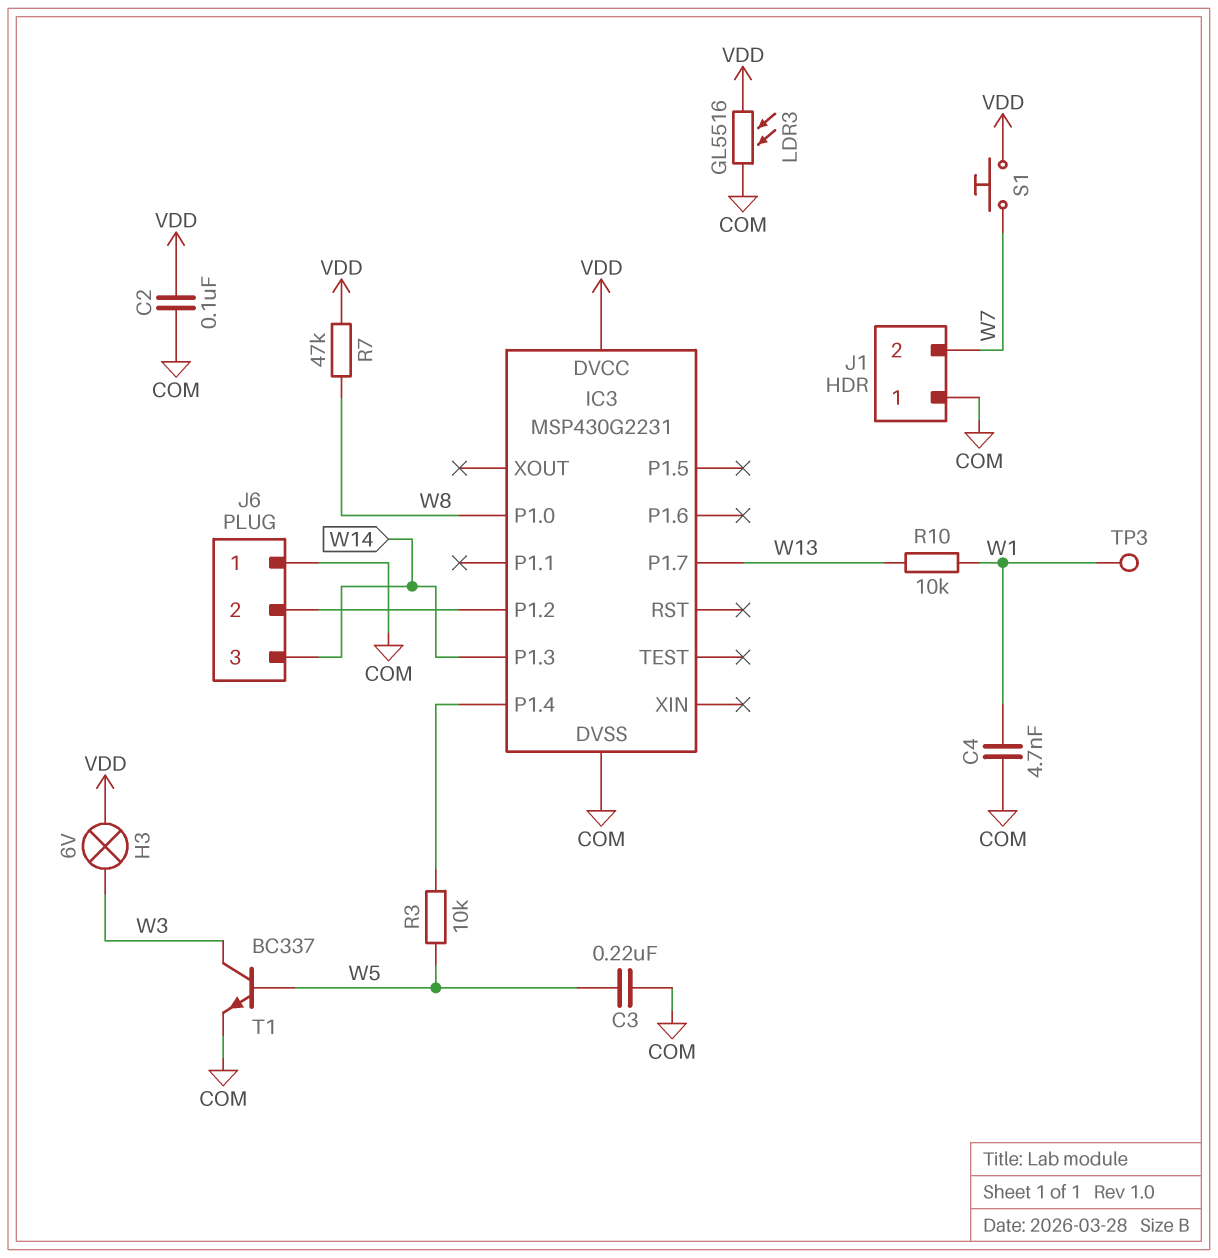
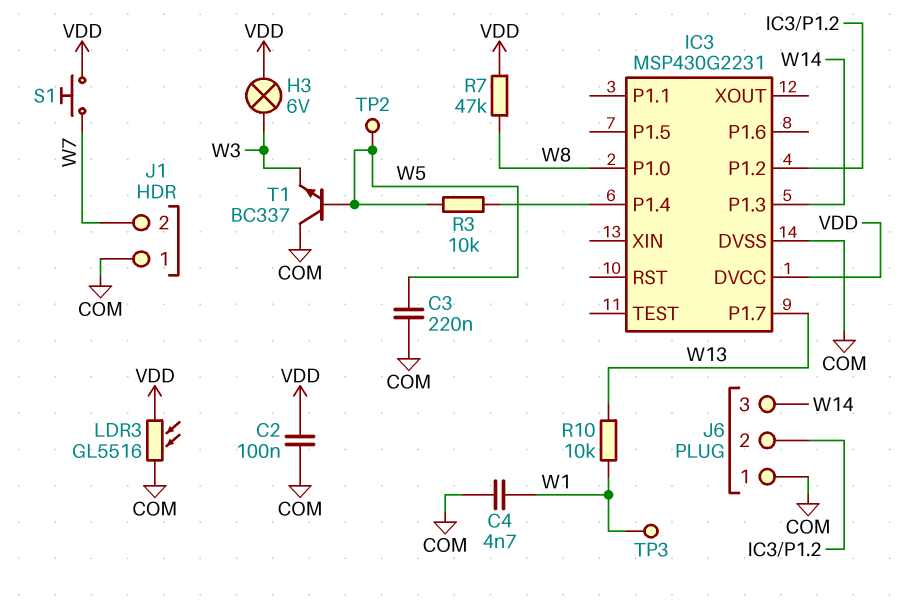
T1: NPN BC337 (B W5, C W3, E COM) -> NPN BC337 (B W5, C COM, E W3)
TP2: none -> test point (W5)

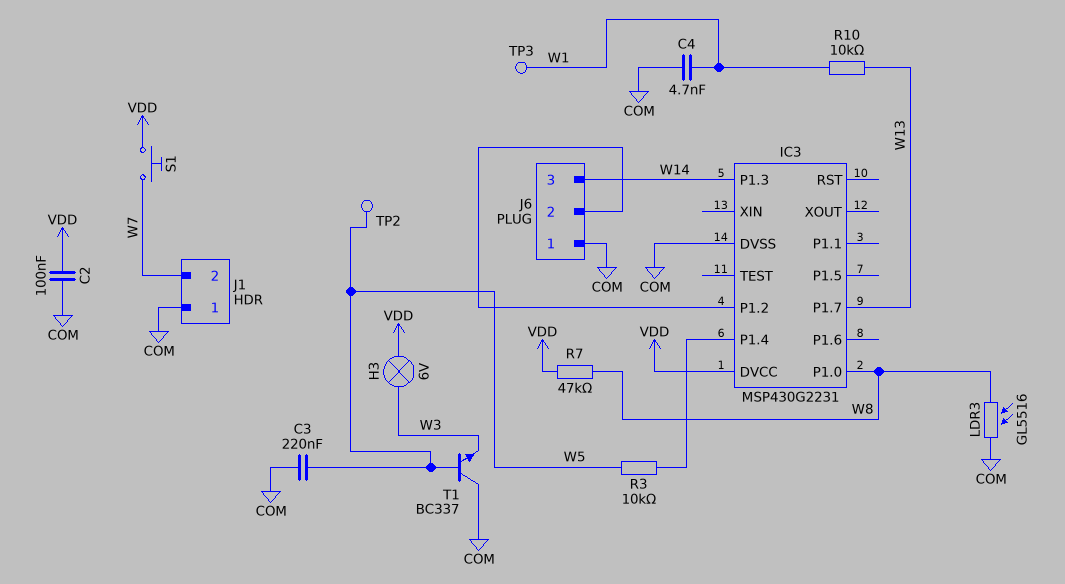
LDR3: GL5516 (COM, VDD) -> GL5516 (COM, W8)

